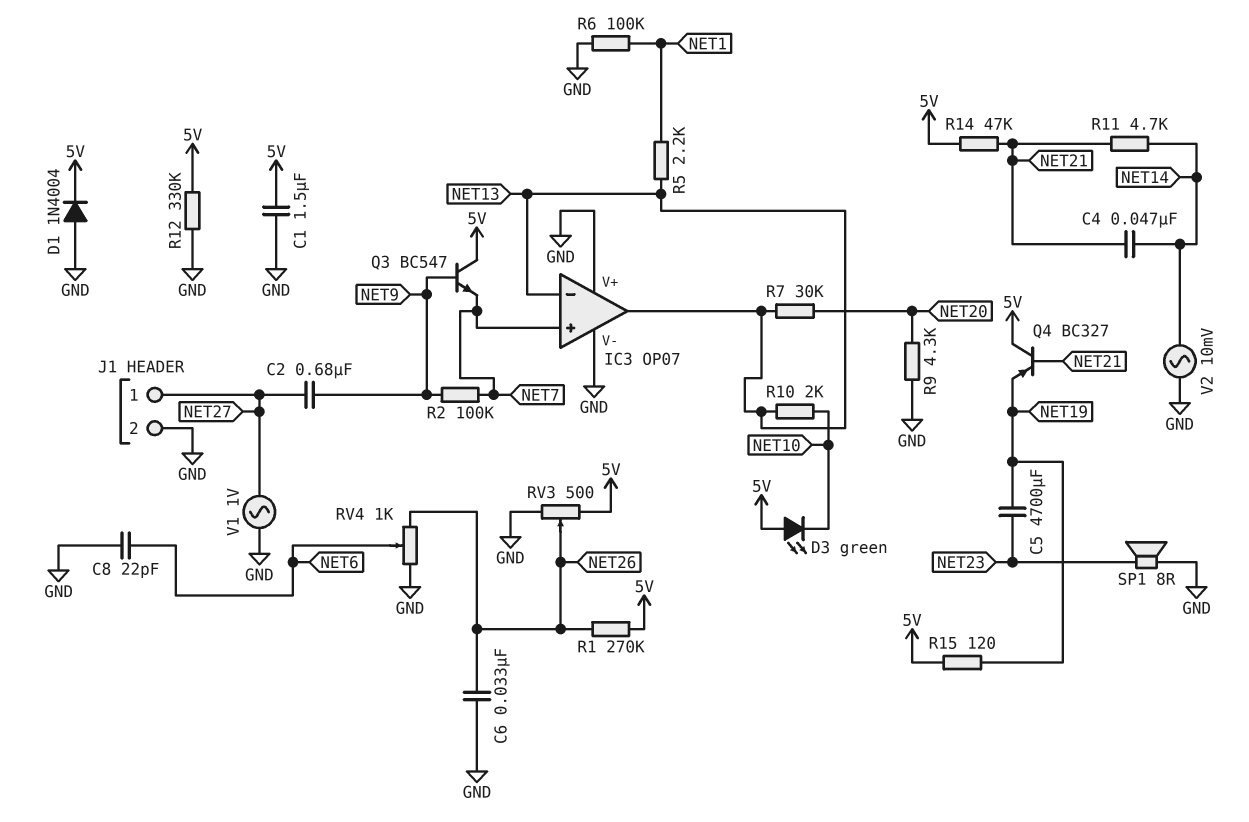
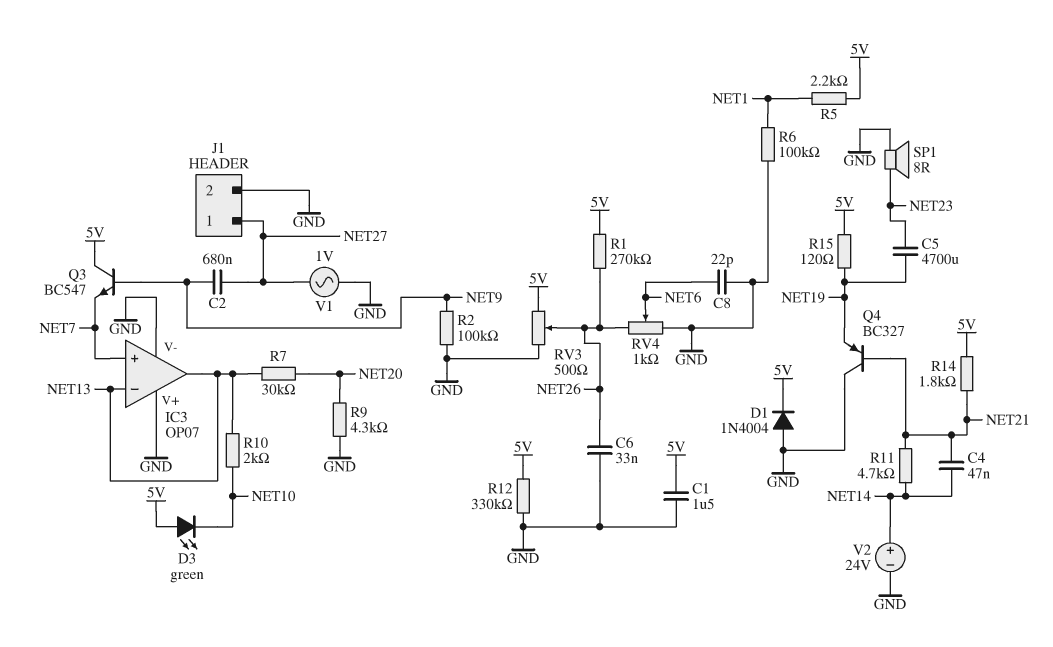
Q4: PNP BC327 (B NET21, C 5V, E NET19) -> PNP BC327 (B NET21, C GND, E NET19)
R2: 100k (NET7, NET9) -> 100k (GND, NET9)
R5: 2.2k (NET1, NET13) -> 2.2k (5V, NET1)
R14: 47k (5V, NET21) -> 1.8k (5V, NET21)
V2: AC 10mV (GND, NET14) -> 24V (plus NET14, minus GND)

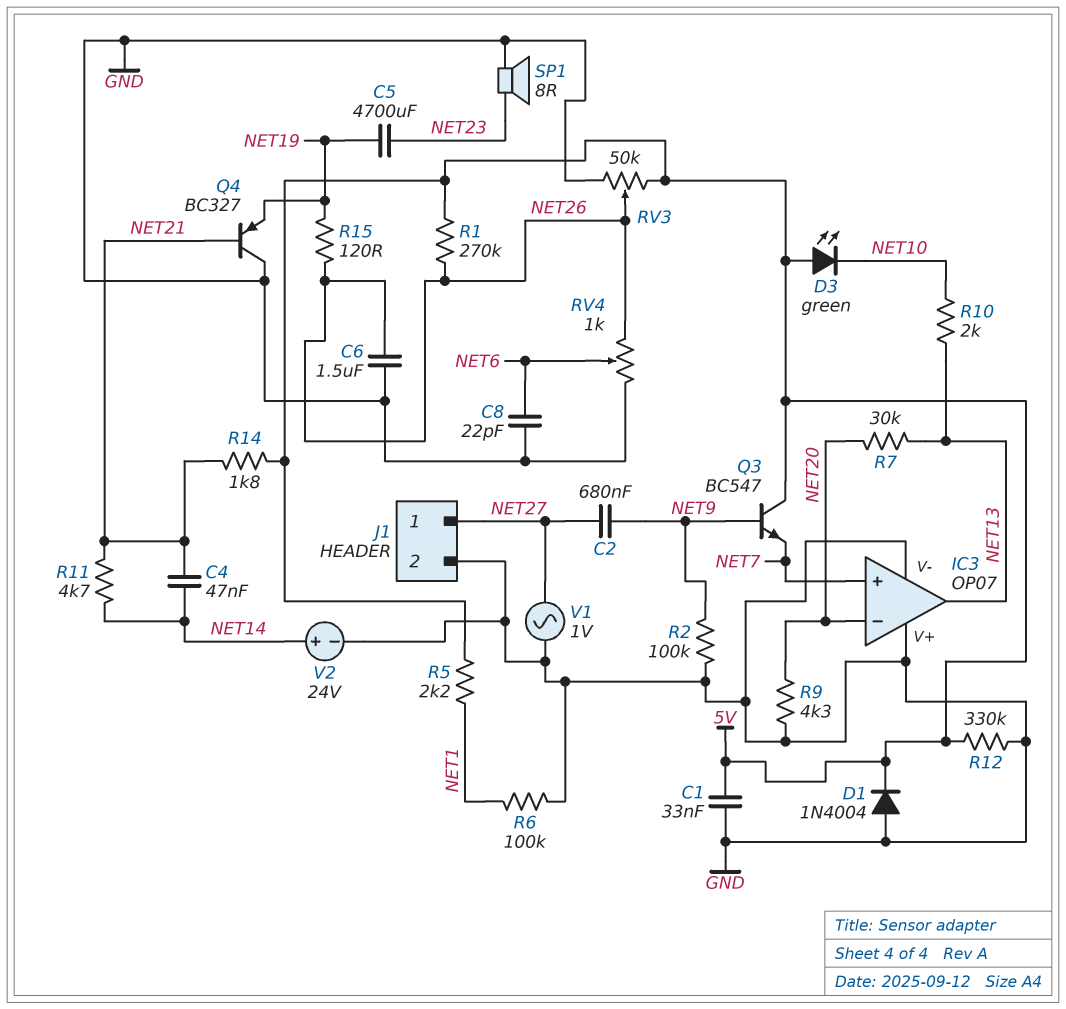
C1: 1.5uF (5V, GND) -> 33nF (5V, GND)
C6: 33nF (GND, NET26) -> 1.5uF (GND, NET26)
IC3 pin in-: NET13 -> NET20
R15: 120 (5V, NET19) -> 120 (NET19, NET26)
RV3: 500 (5V, GND, wiper NET26) -> 50k (5V, GND, wiper NET26)

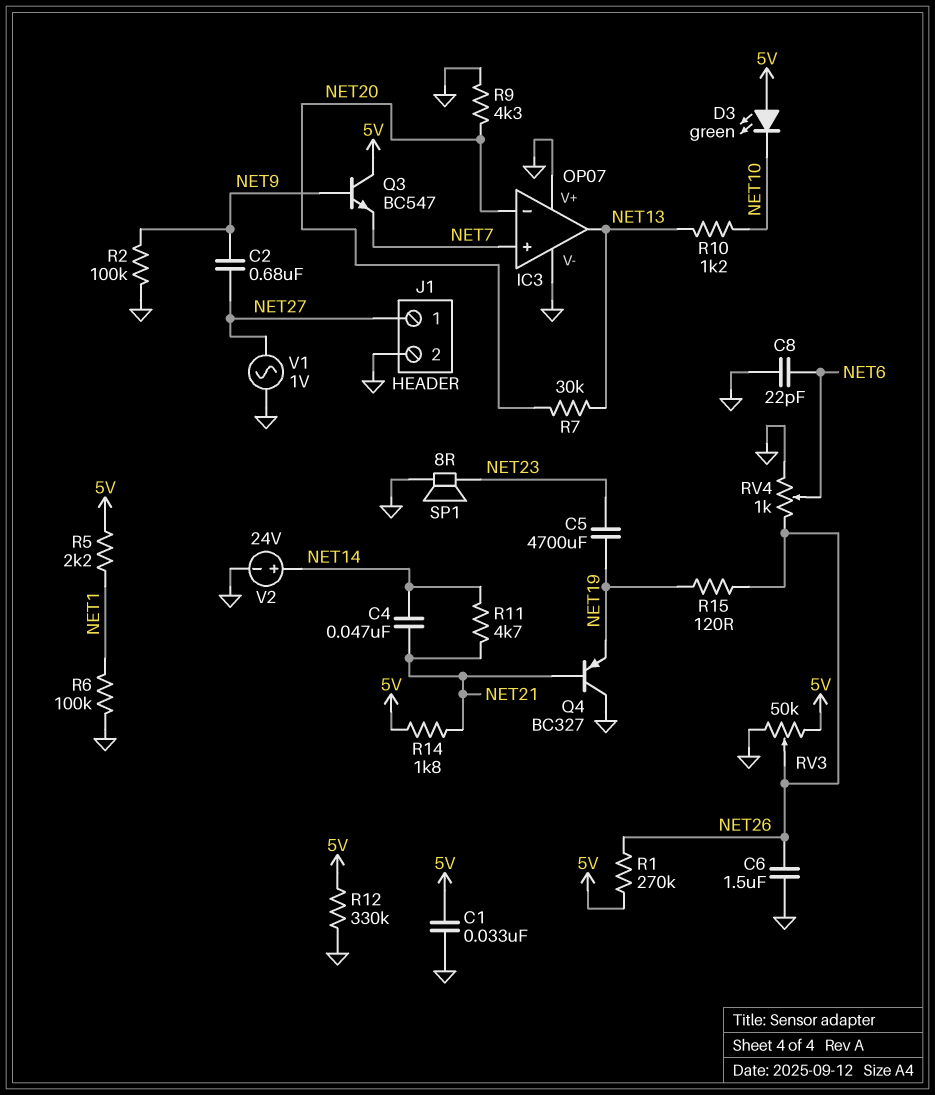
D1: diode 1N4004 (A GND, K 5V) -> none
R10: 2k (NET10, NET13) -> 1.2k (NET10, NET13)

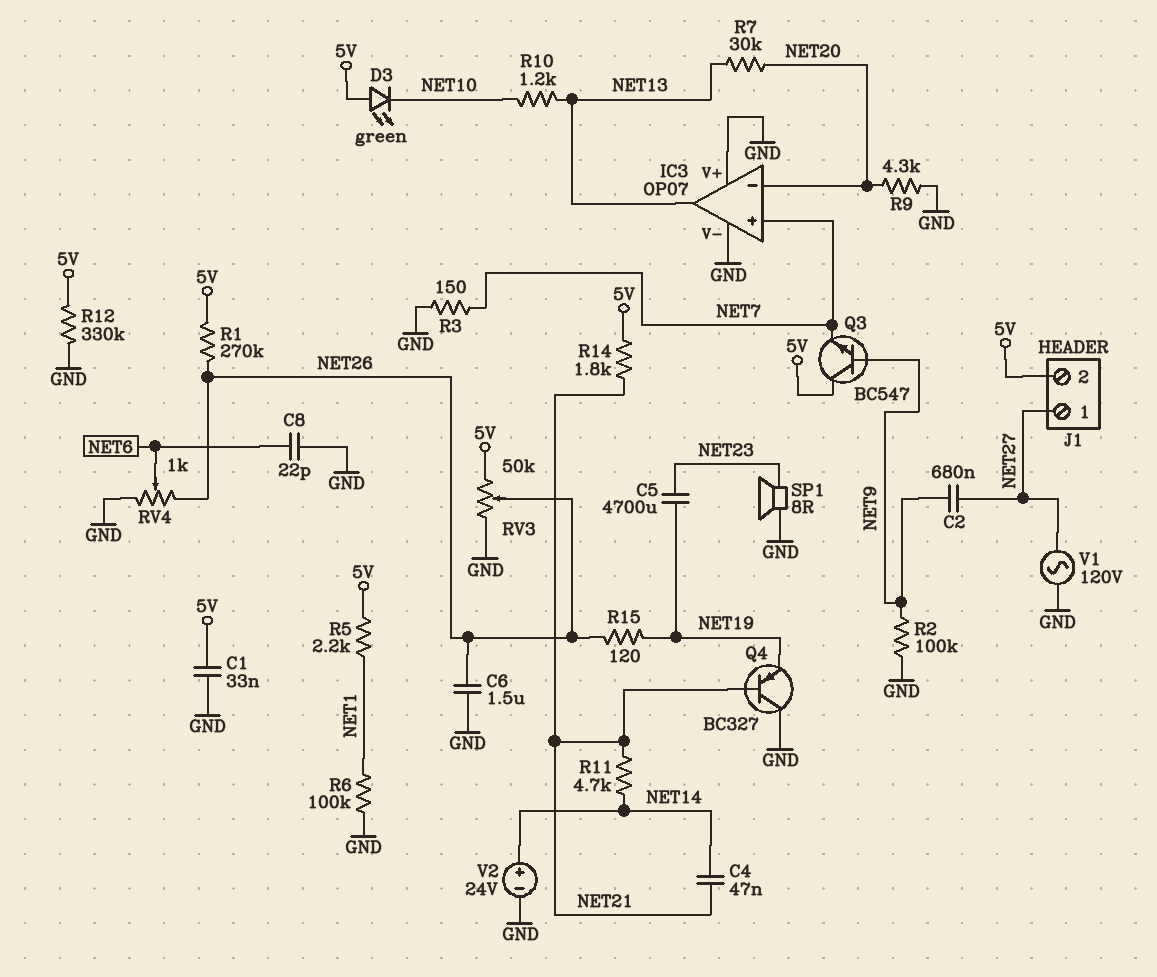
J1 pin 2: GND -> 5V
R3: none -> 150 (GND, NET7)
V1: AC 1V (GND, NET27) -> AC 120V (GND, NET27)

